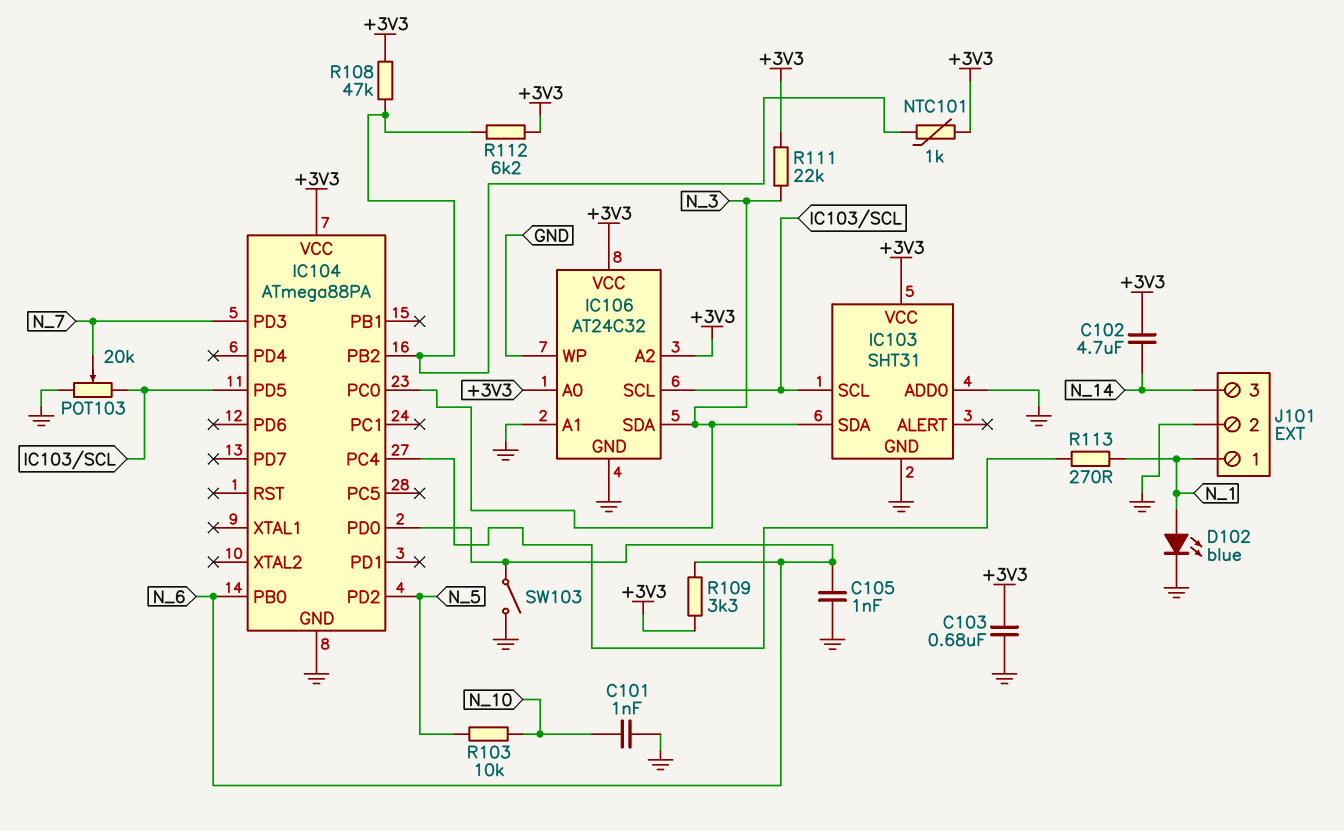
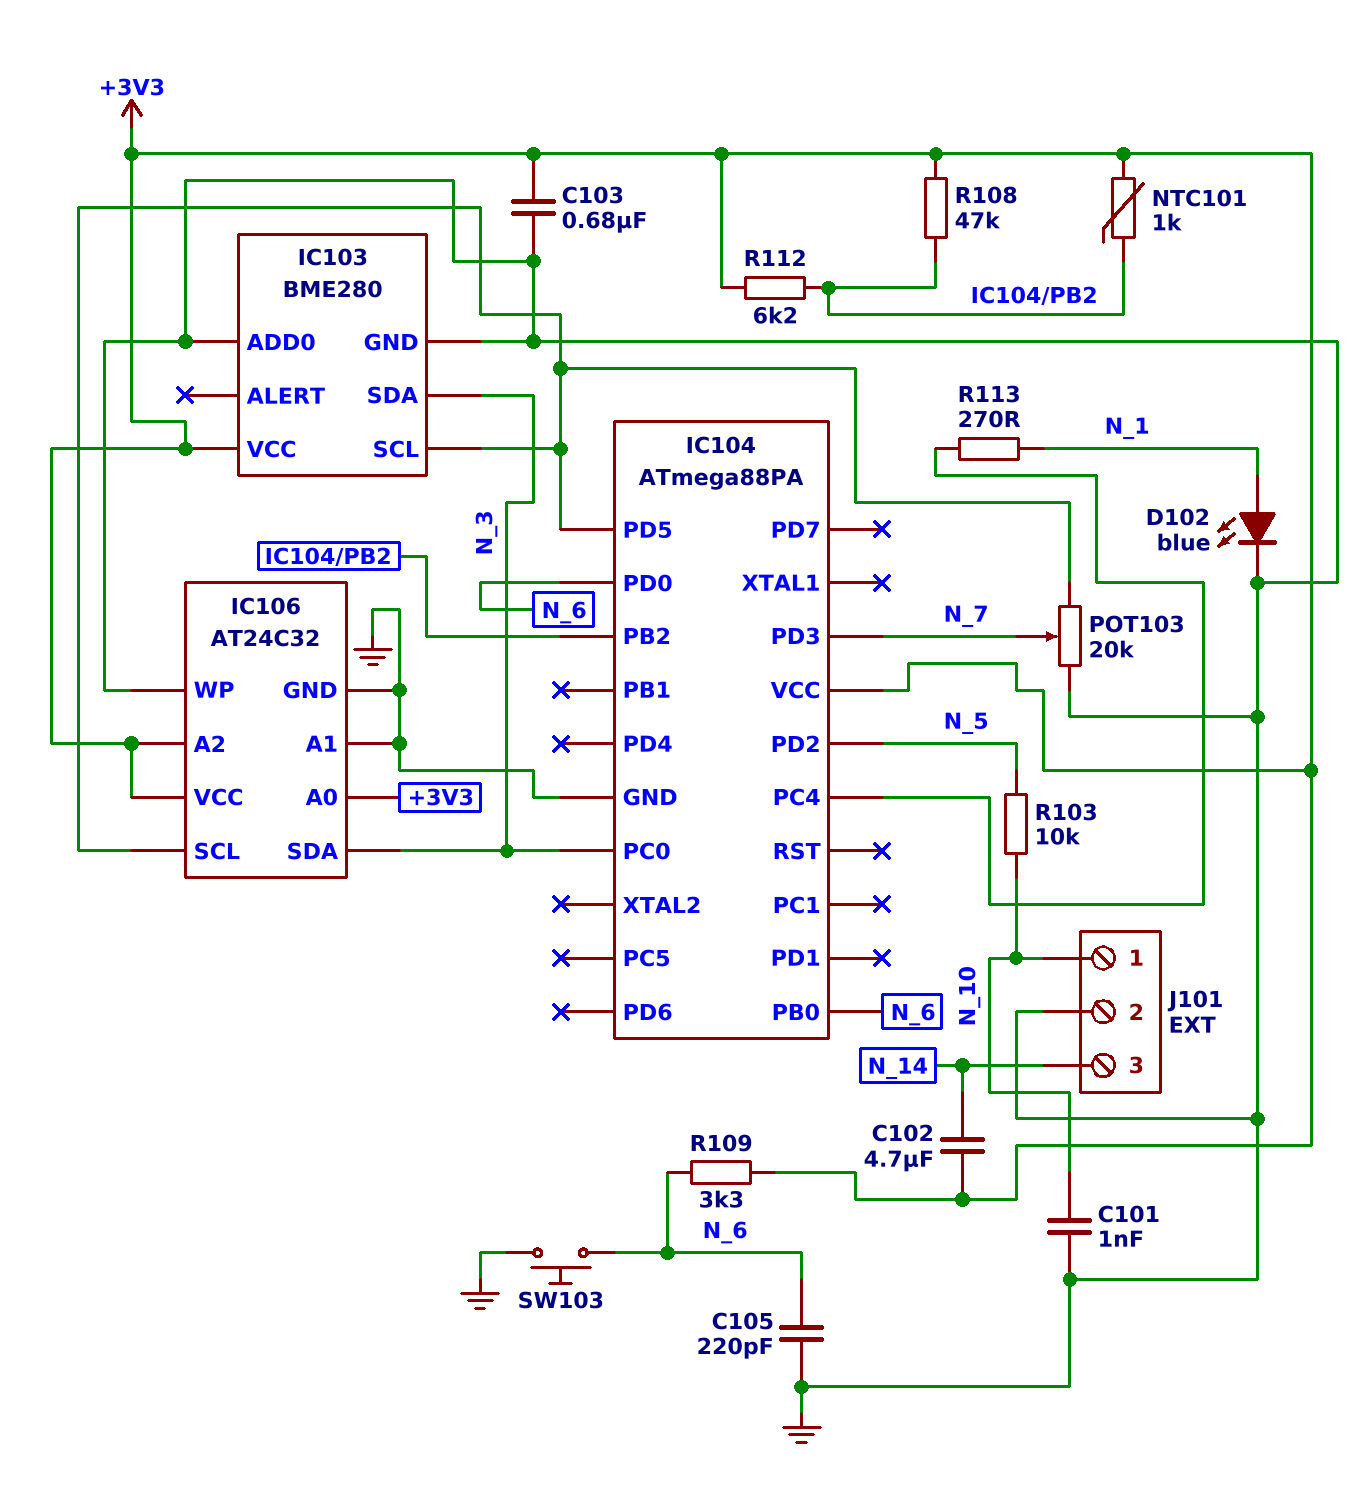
C105: 1nF (GND, N_6) -> 220pF (GND, N_6)
IC103: SHT31 -> BME280
J101 pin 1: N_1 -> N_10
R111: 22k (+3V3, N_3) -> none
SW103: switch (GND, N_6) -> button (GND, N_6)

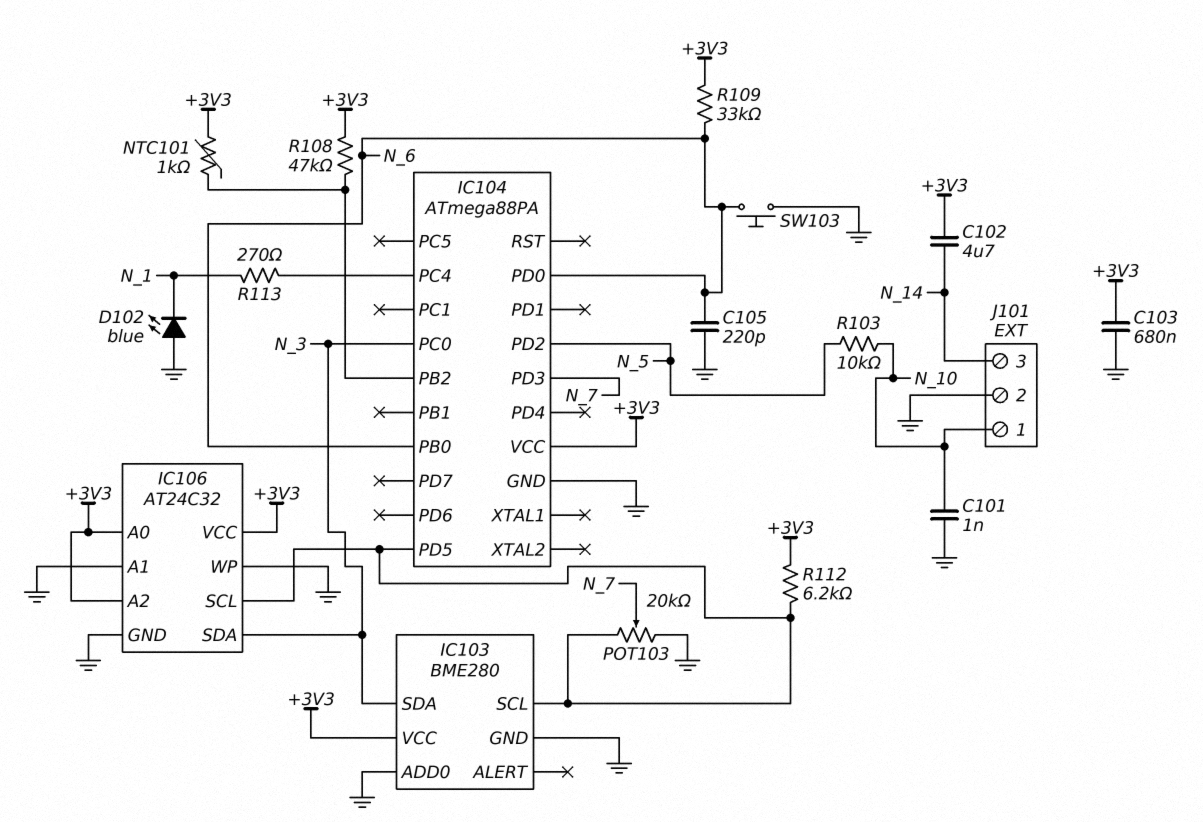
D102: LED blue (A N_1, K GND) -> LED blue (A GND, K N_1)
R109: 3.3k (+3V3, N_6) -> 33k (+3V3, N_6)
R112: 6.2k (+3V3, IC104/PB2) -> 6.2k (+3V3, IC103/SCL)

